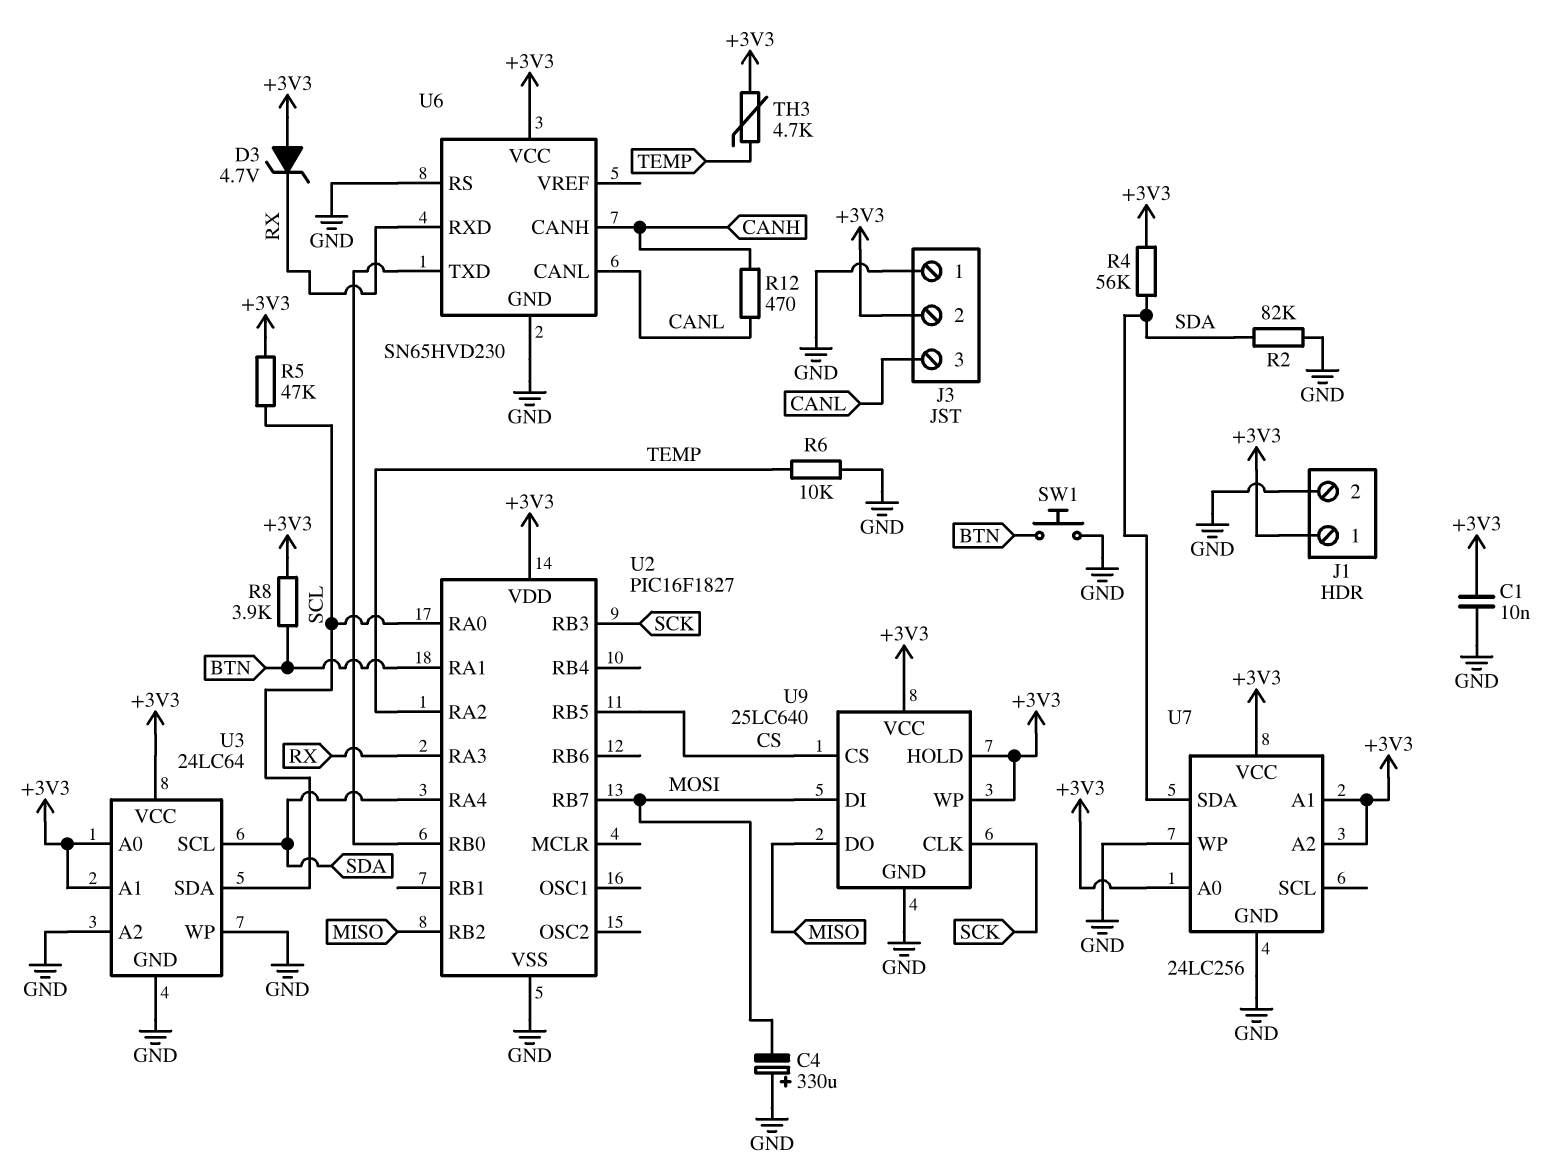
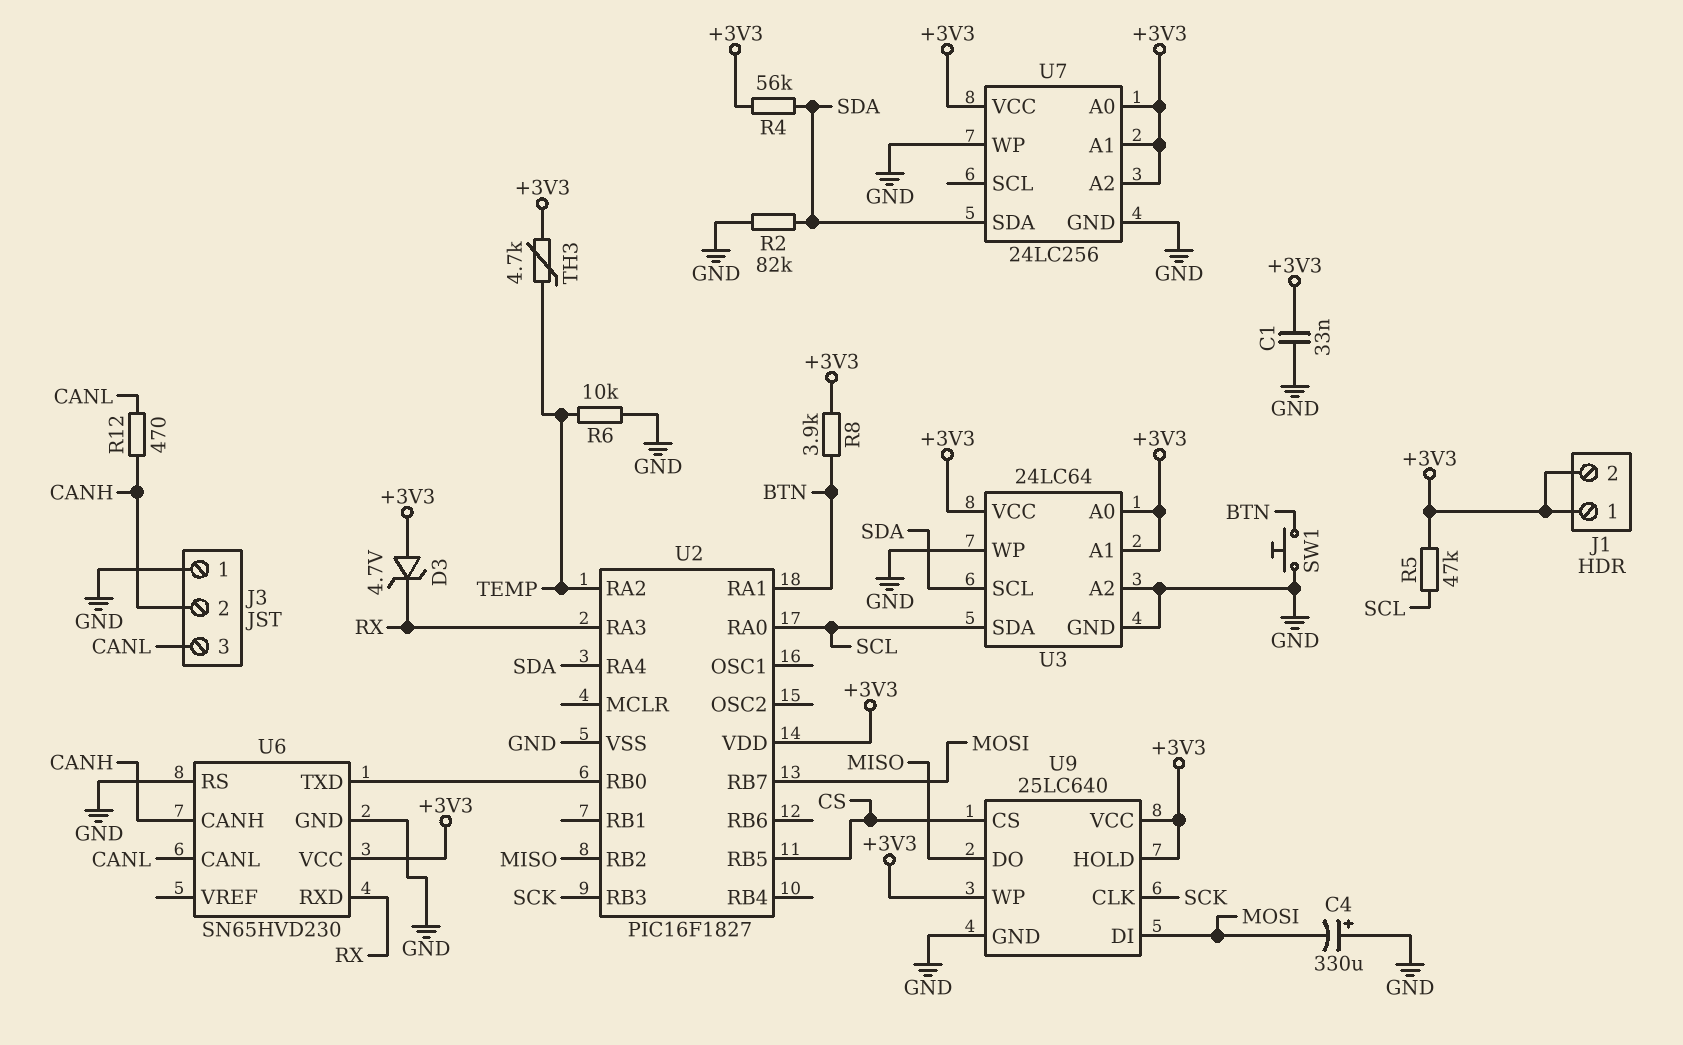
C1: 10nF (+3V3, GND) -> 33nF (+3V3, GND)
J1 pin 2: GND -> +3V3
J3 pin 2: +3V3 -> CANH

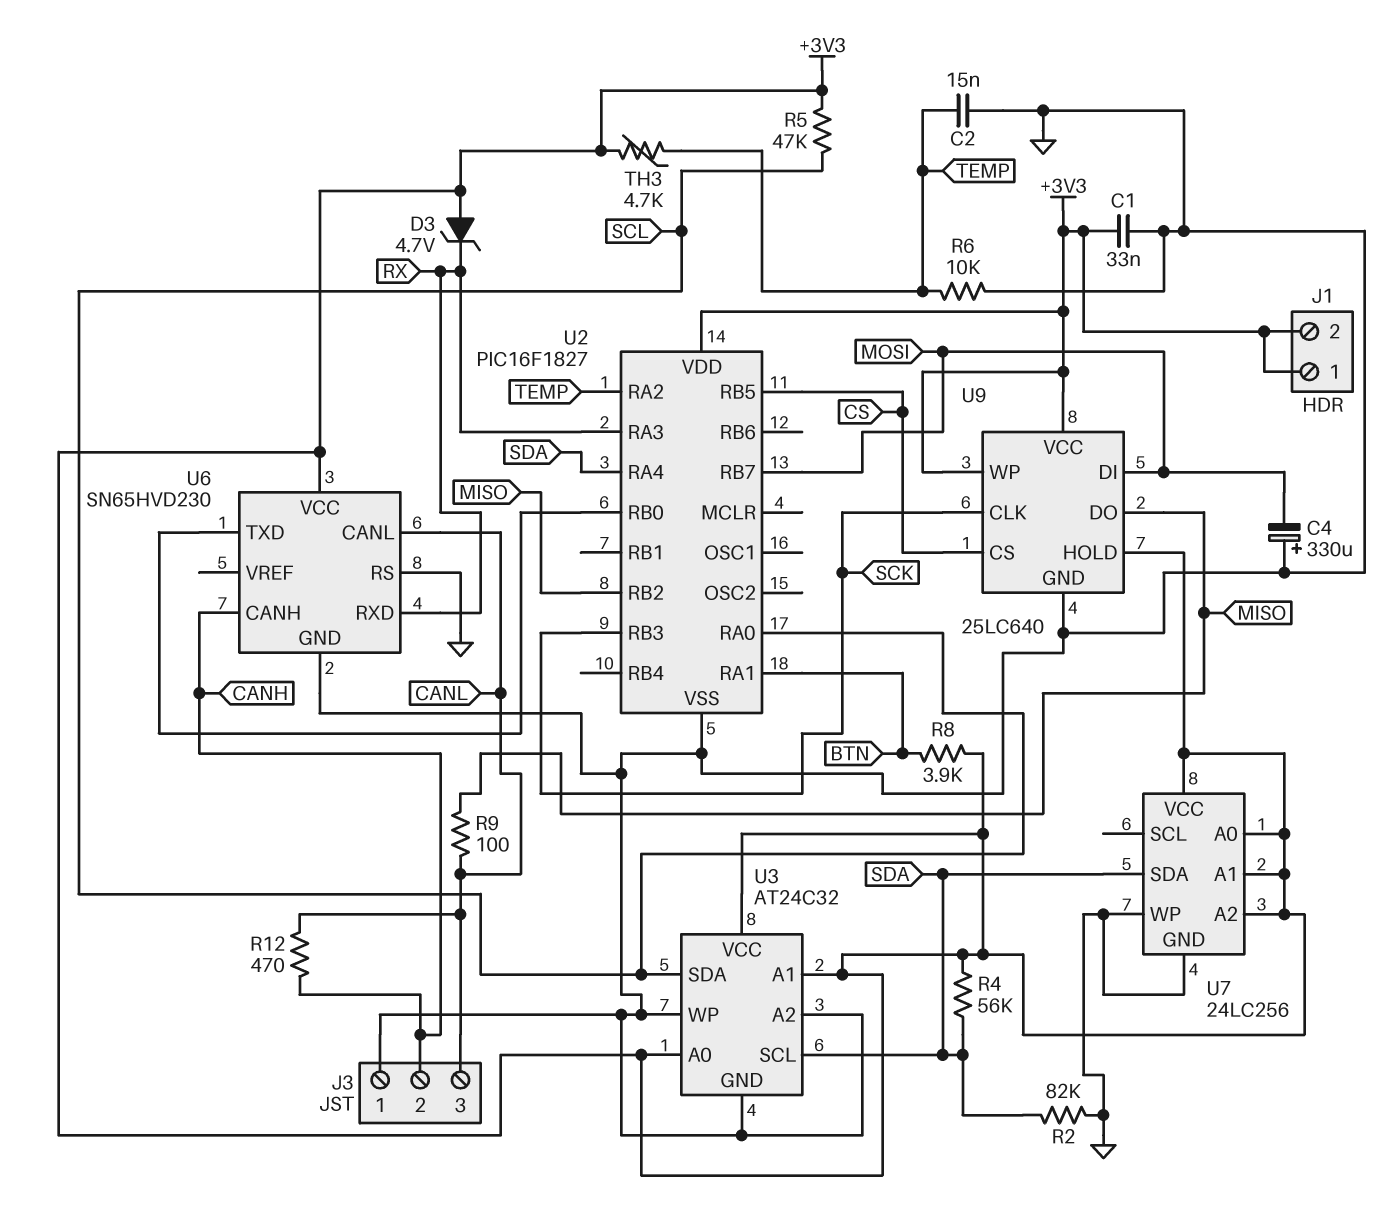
C2: none -> 15nF (GND, TEMP)
R9: none -> 100 (CANL, MISO)
SW1: button (BTN, GND) -> none
U3: 24LC64 -> AT24C32

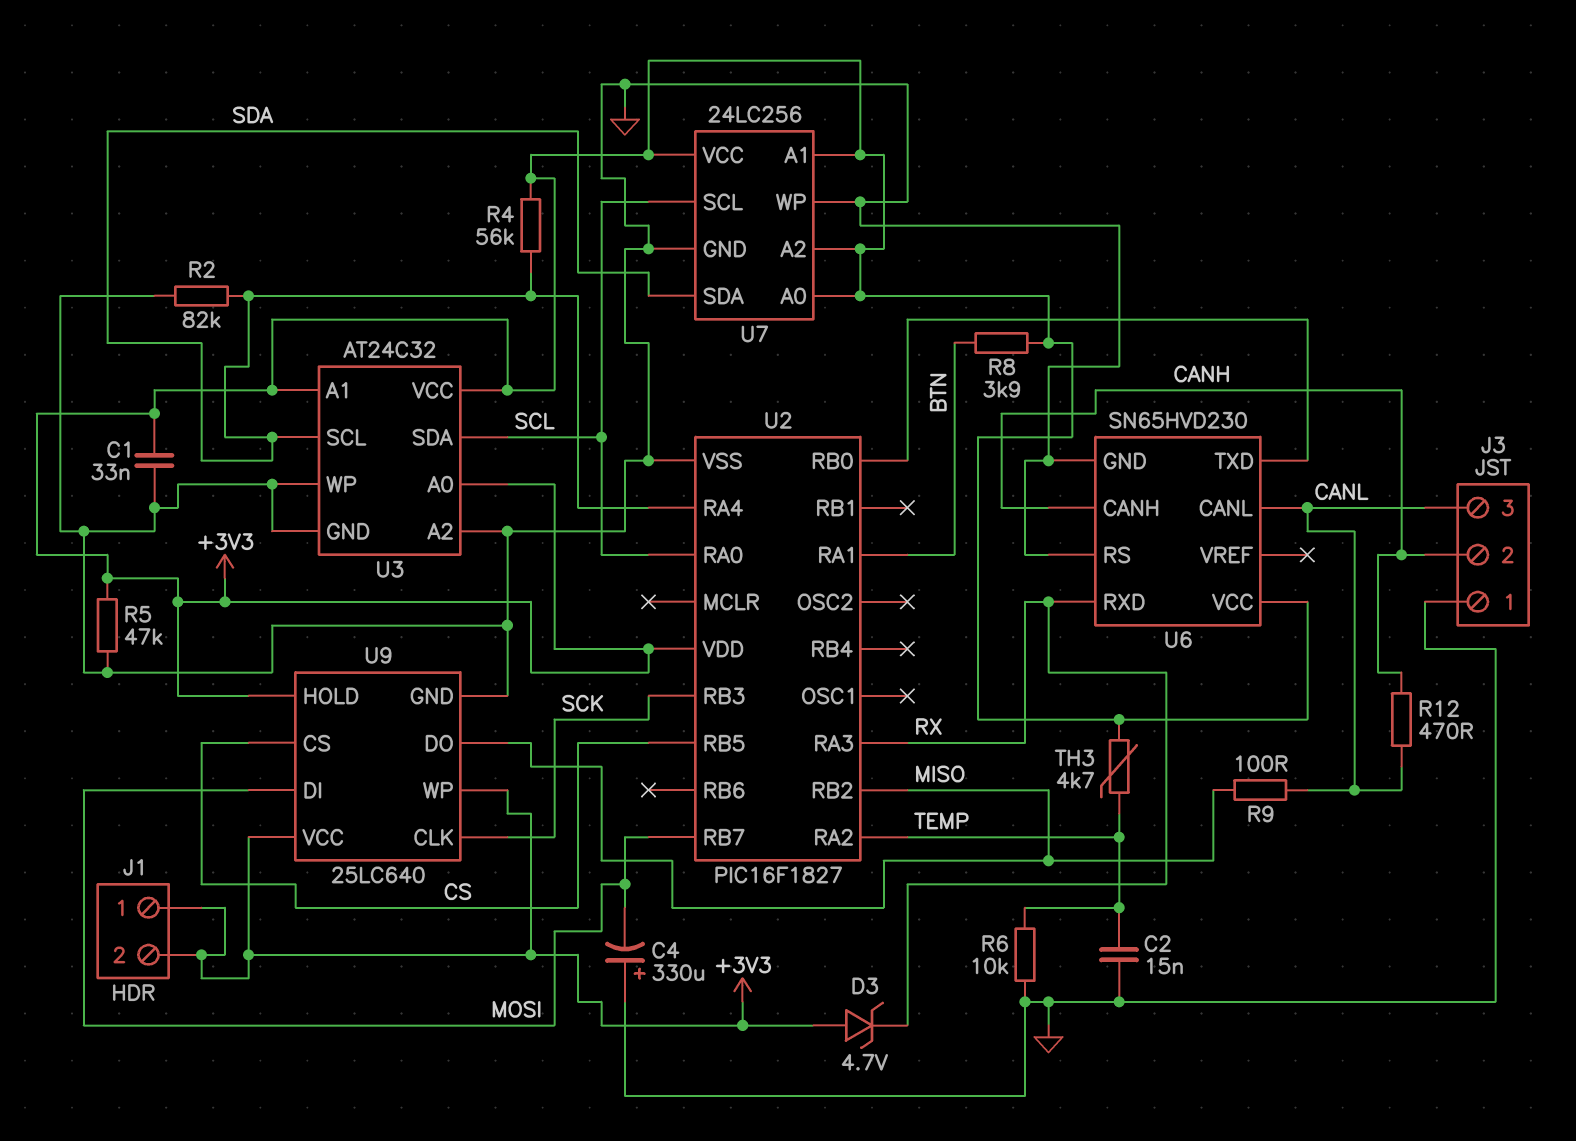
R5: 47k (+3V3, SCL) -> 47k (+3V3, GND)
U7 pin SCL: none -> SCL

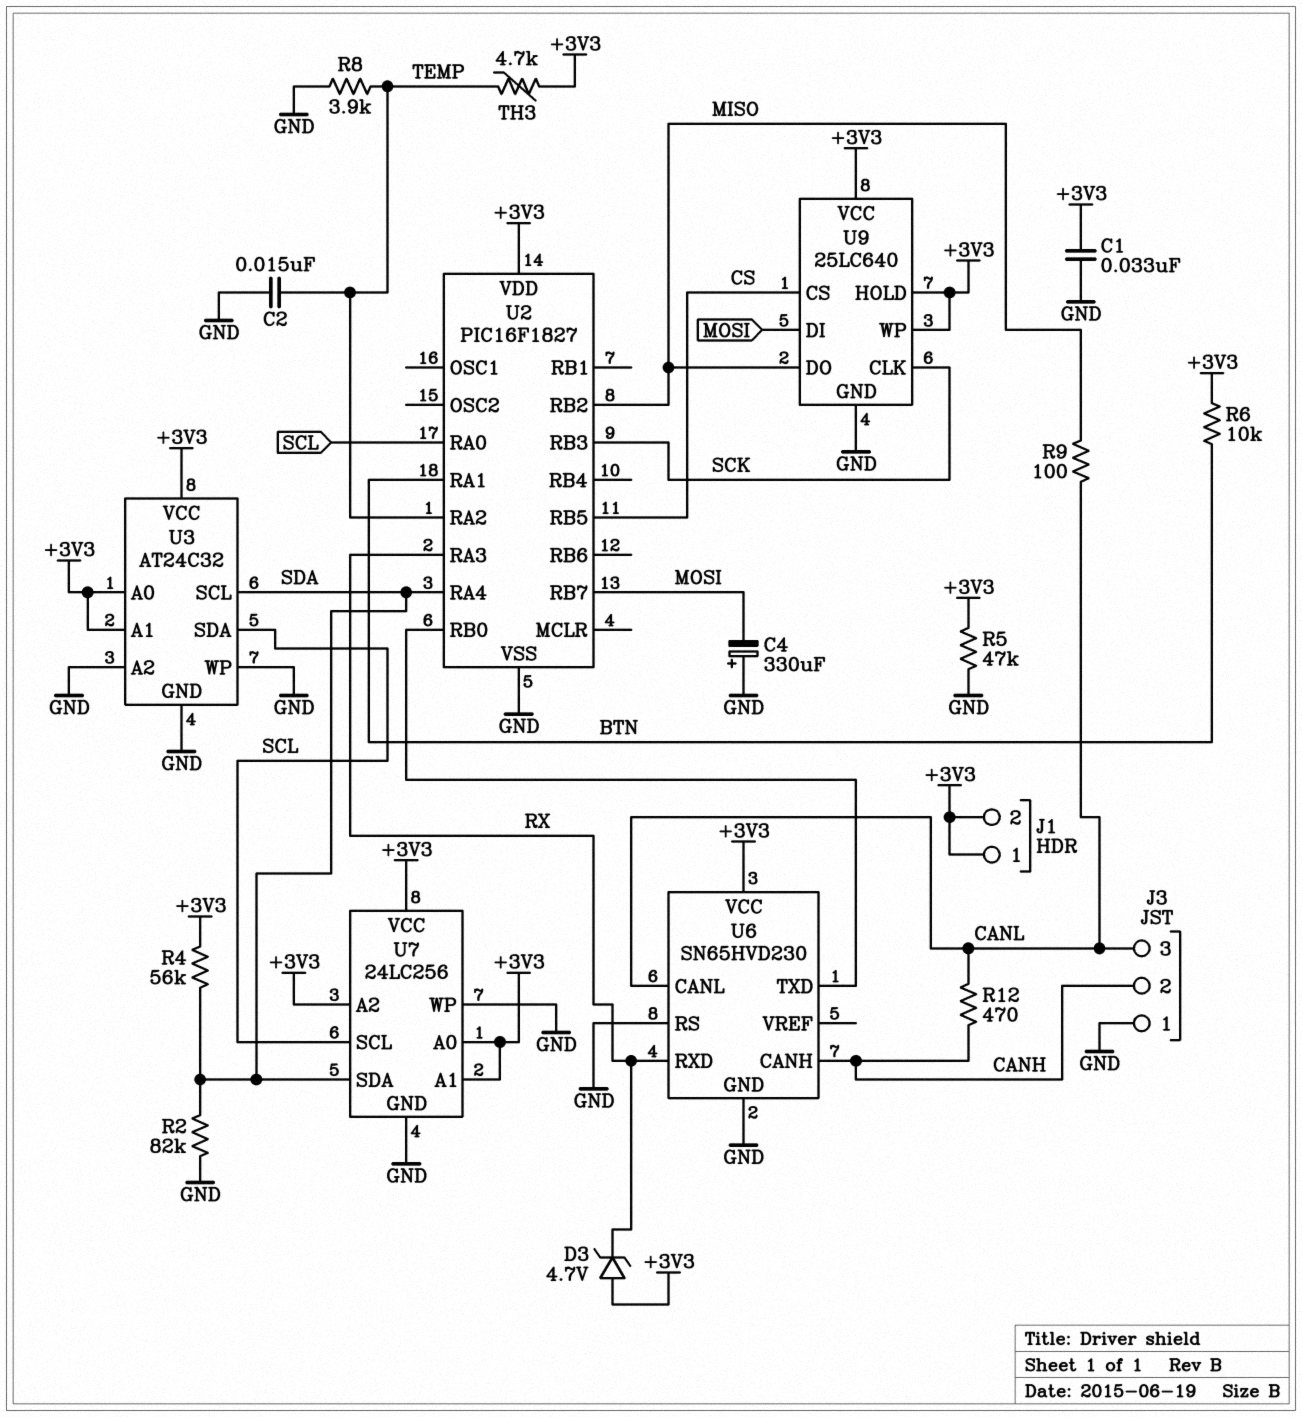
R6: 10k (GND, TEMP) -> 10k (+3V3, BTN)
R8: 3.9k (+3V3, BTN) -> 3.9k (GND, TEMP)

